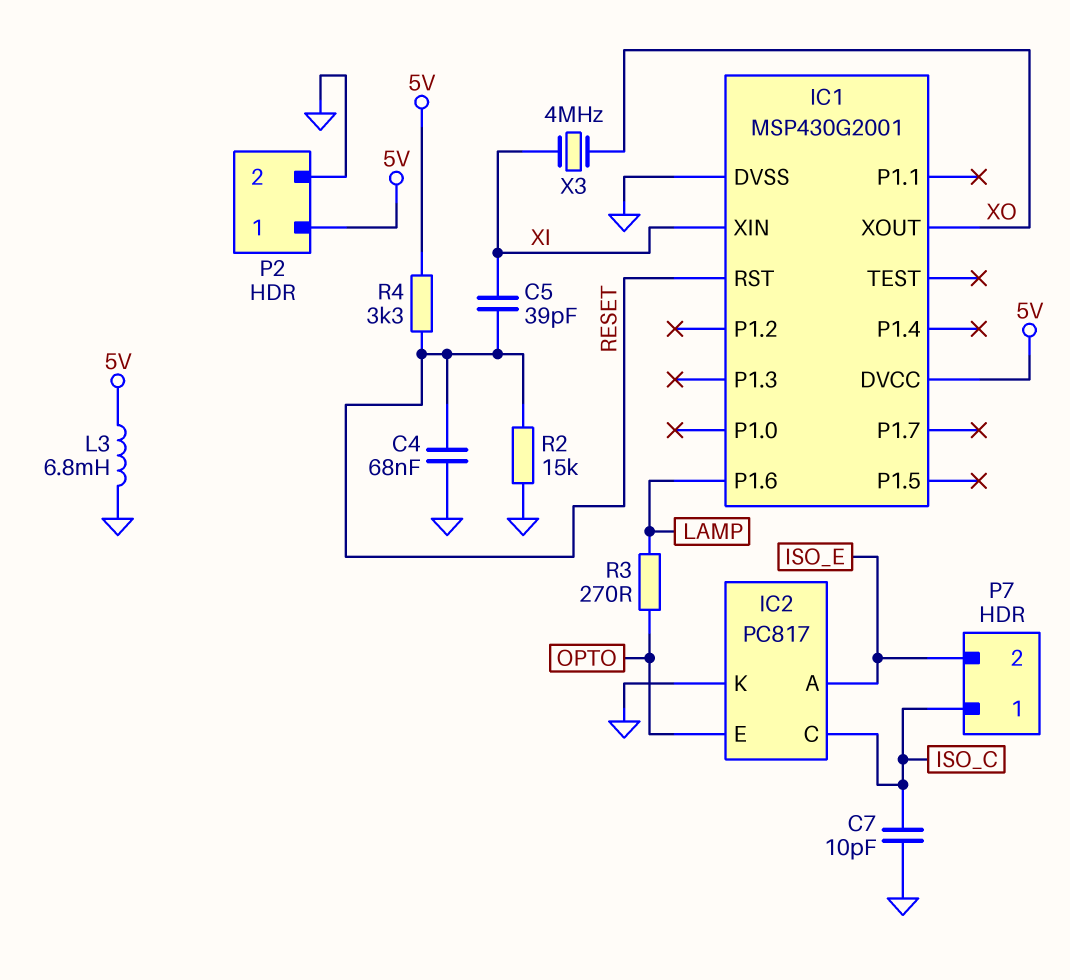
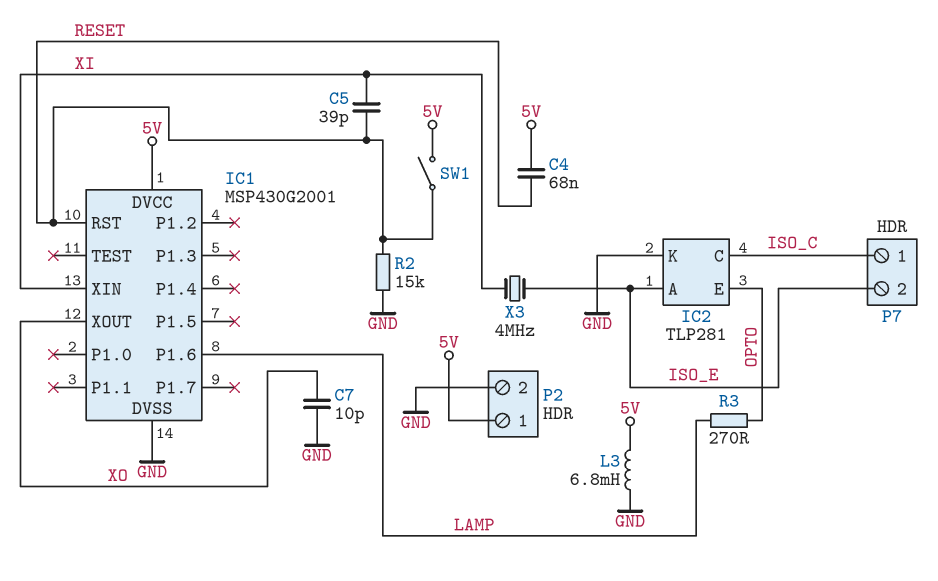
C4: 68nF (GND, RESET) -> 68nF (5V, RESET)
C7: 10pF (GND, ISO_C) -> 10pF (GND, XO)
IC2: PC817 -> TLP281
R4: 3.3k (5V, RESET) -> none
SW1: none -> switch (5V, RESET)
X3: 4MHz (XI, XO) -> 4MHz (ISO_E, XI)

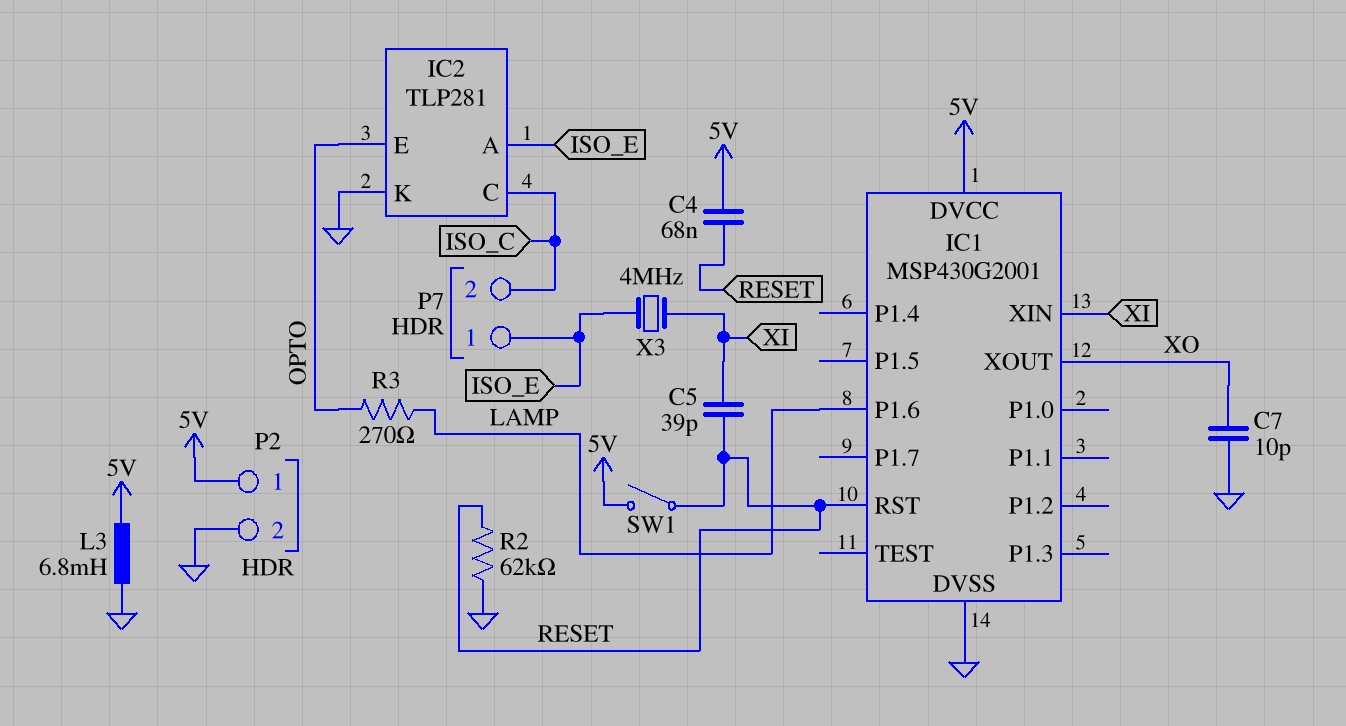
P7 pin 1: ISO_C -> ISO_E
P7 pin 2: ISO_E -> ISO_C
R2: 15k (GND, RESET) -> 62k (GND, RESET)

